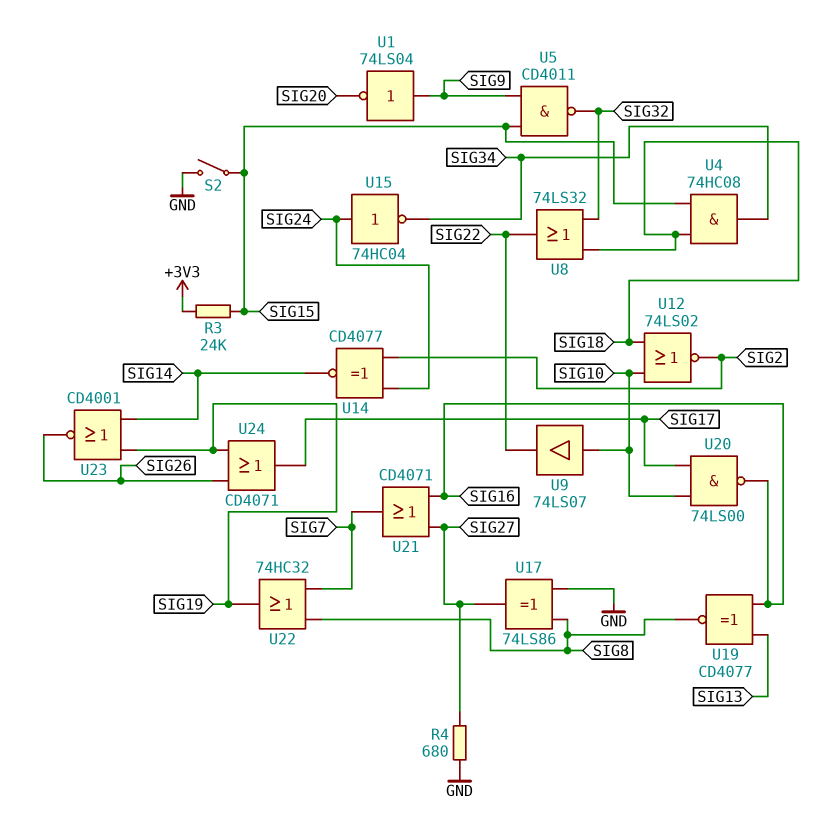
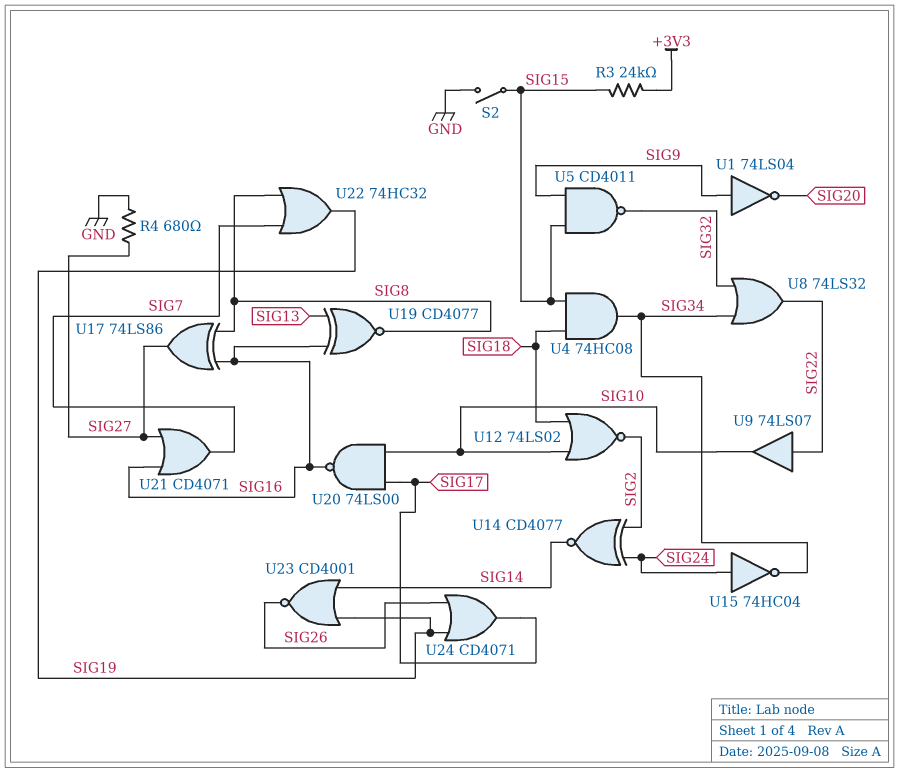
U8: OR 74LS32 (in SIG18, in SIG32, out SIG22) -> OR 74LS32 (in SIG32, in SIG34, out SIG22)
U9: buffer 74LS07 (in SIG10, out SIG22) -> buffer 74LS07 (in SIG22, out SIG10)
U17: XOR 74LS86 (in GND, in SIG8, out SIG27) -> XOR 74LS86 (in SIG8, in SIG16, out SIG27)

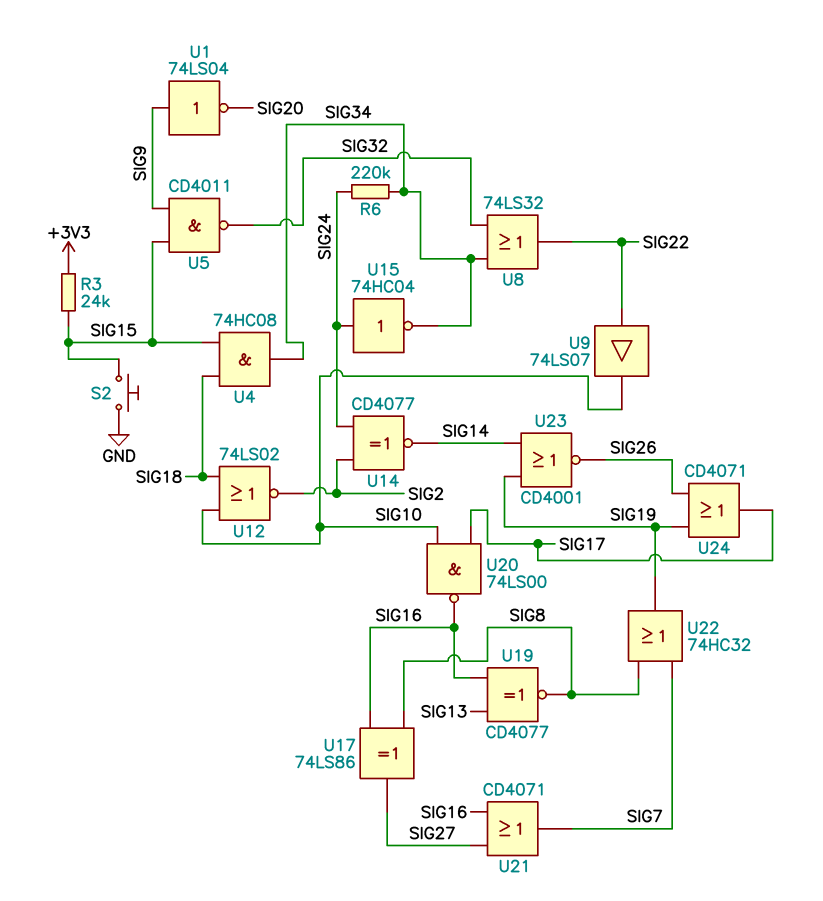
R4: 680 (GND, SIG27) -> none
R6: none -> 220k (SIG24, SIG34)
S2: switch (GND, SIG15) -> button (GND, SIG15)

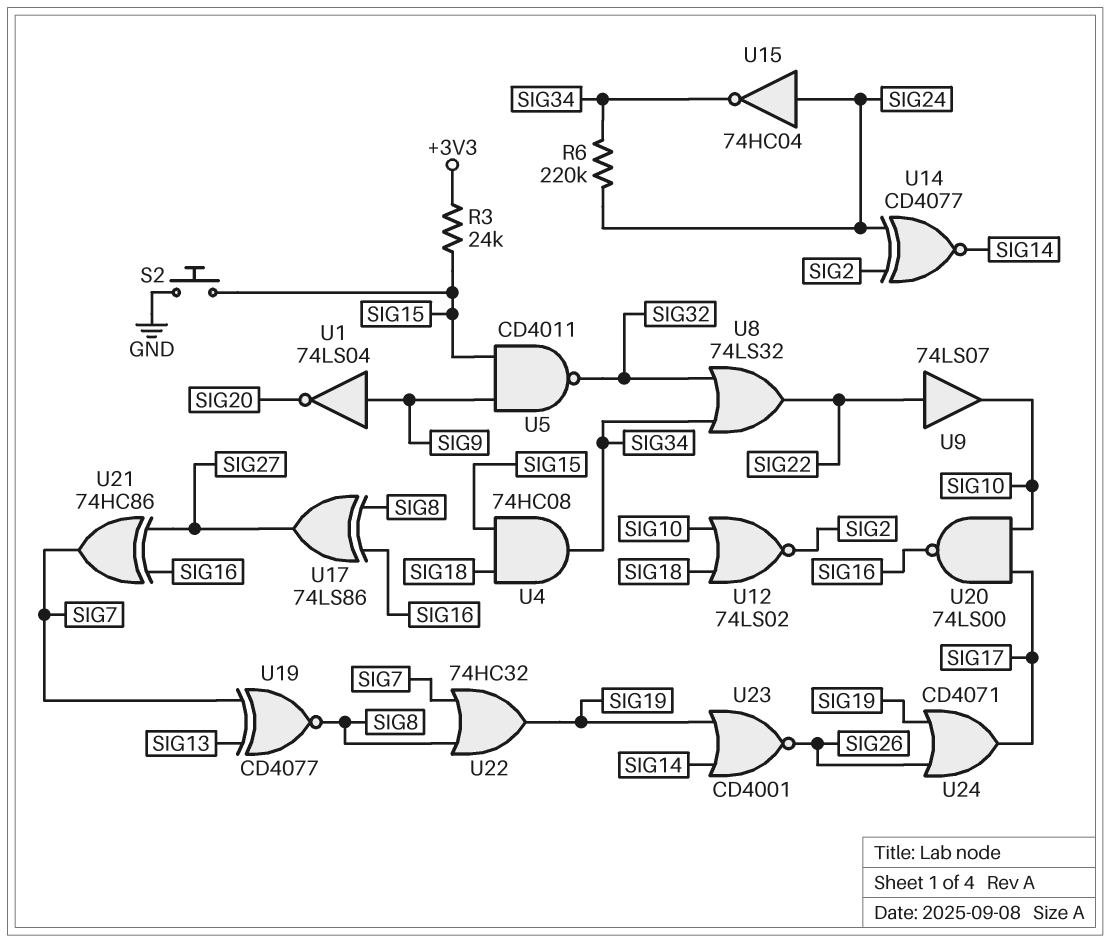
U19: XNOR CD4077 (in SIG13, in SIG16, out SIG8) -> XNOR CD4077 (in SIG7, in SIG13, out SIG8)
U21: OR CD4071 (in SIG16, in SIG27, out SIG7) -> XOR 74HC86 (in SIG16, in SIG27, out SIG7)

